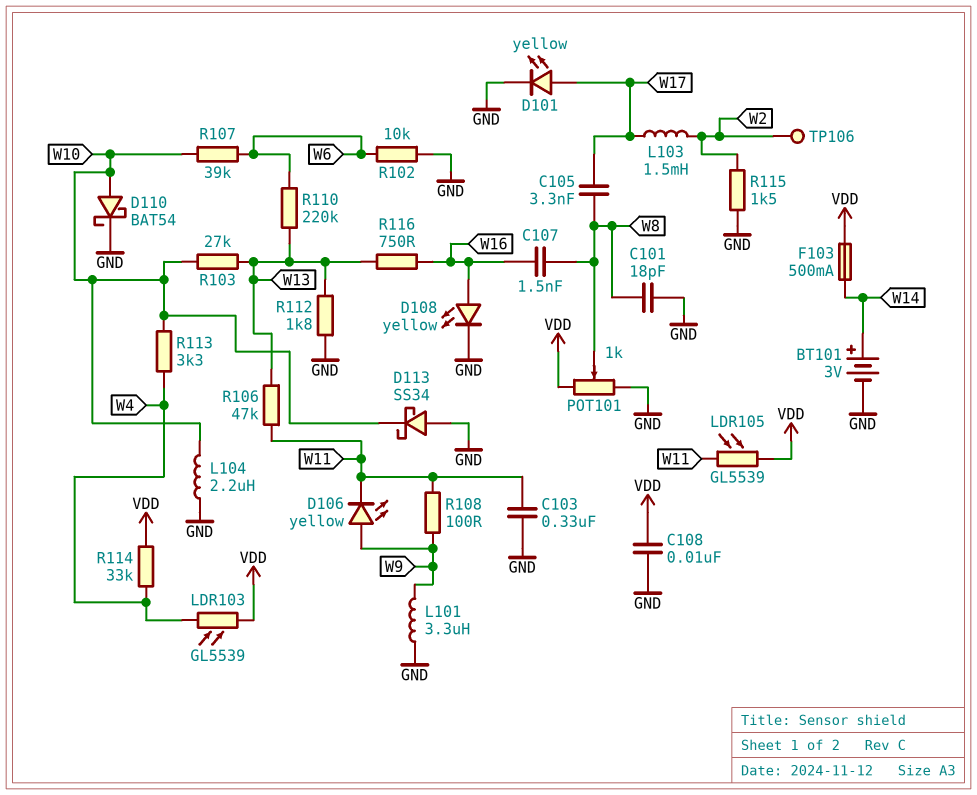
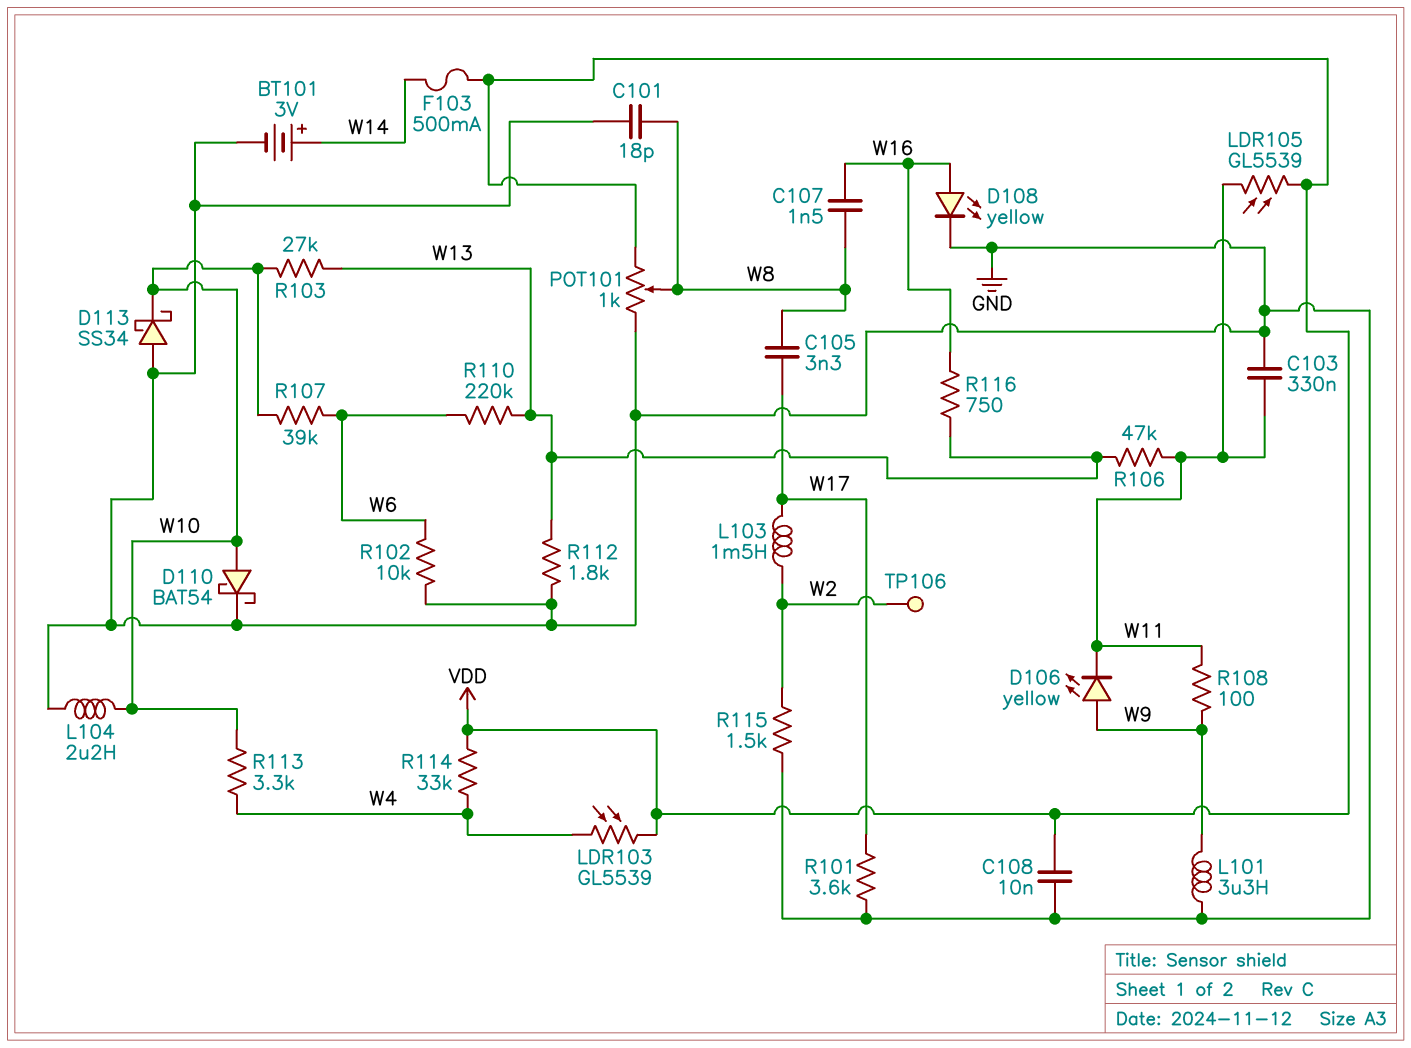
D101: LED yellow (A W17, K GND) -> none
R101: none -> 3.6k (GND, W17)

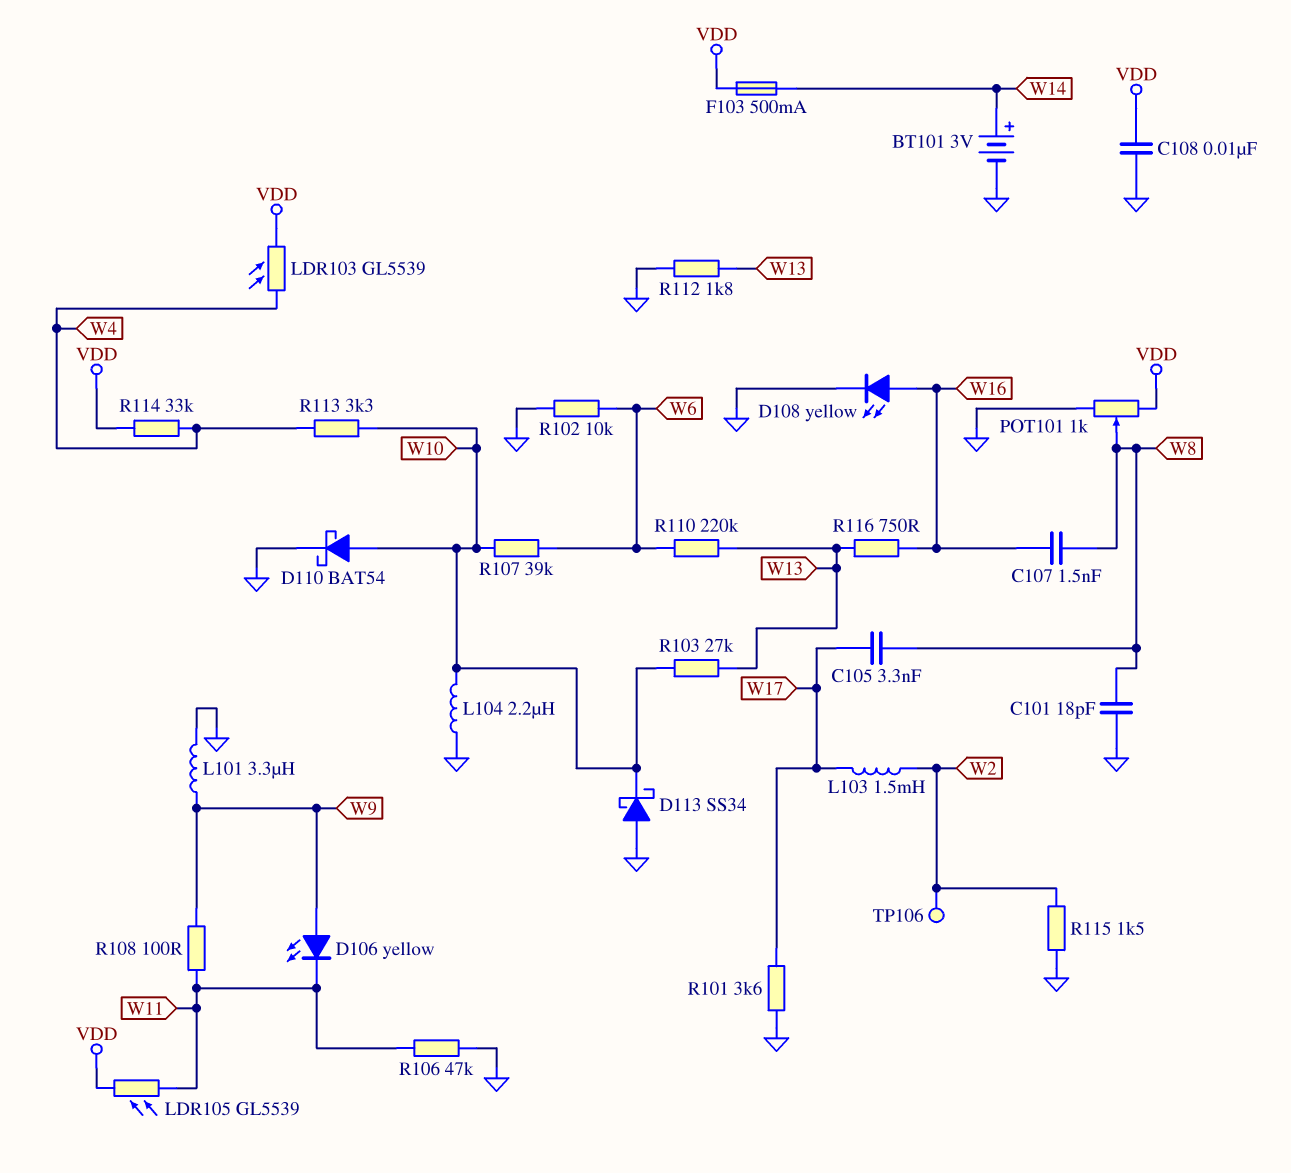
C103: 330nF (GND, W11) -> none
R106: 47k (W11, W13) -> 47k (GND, W11)

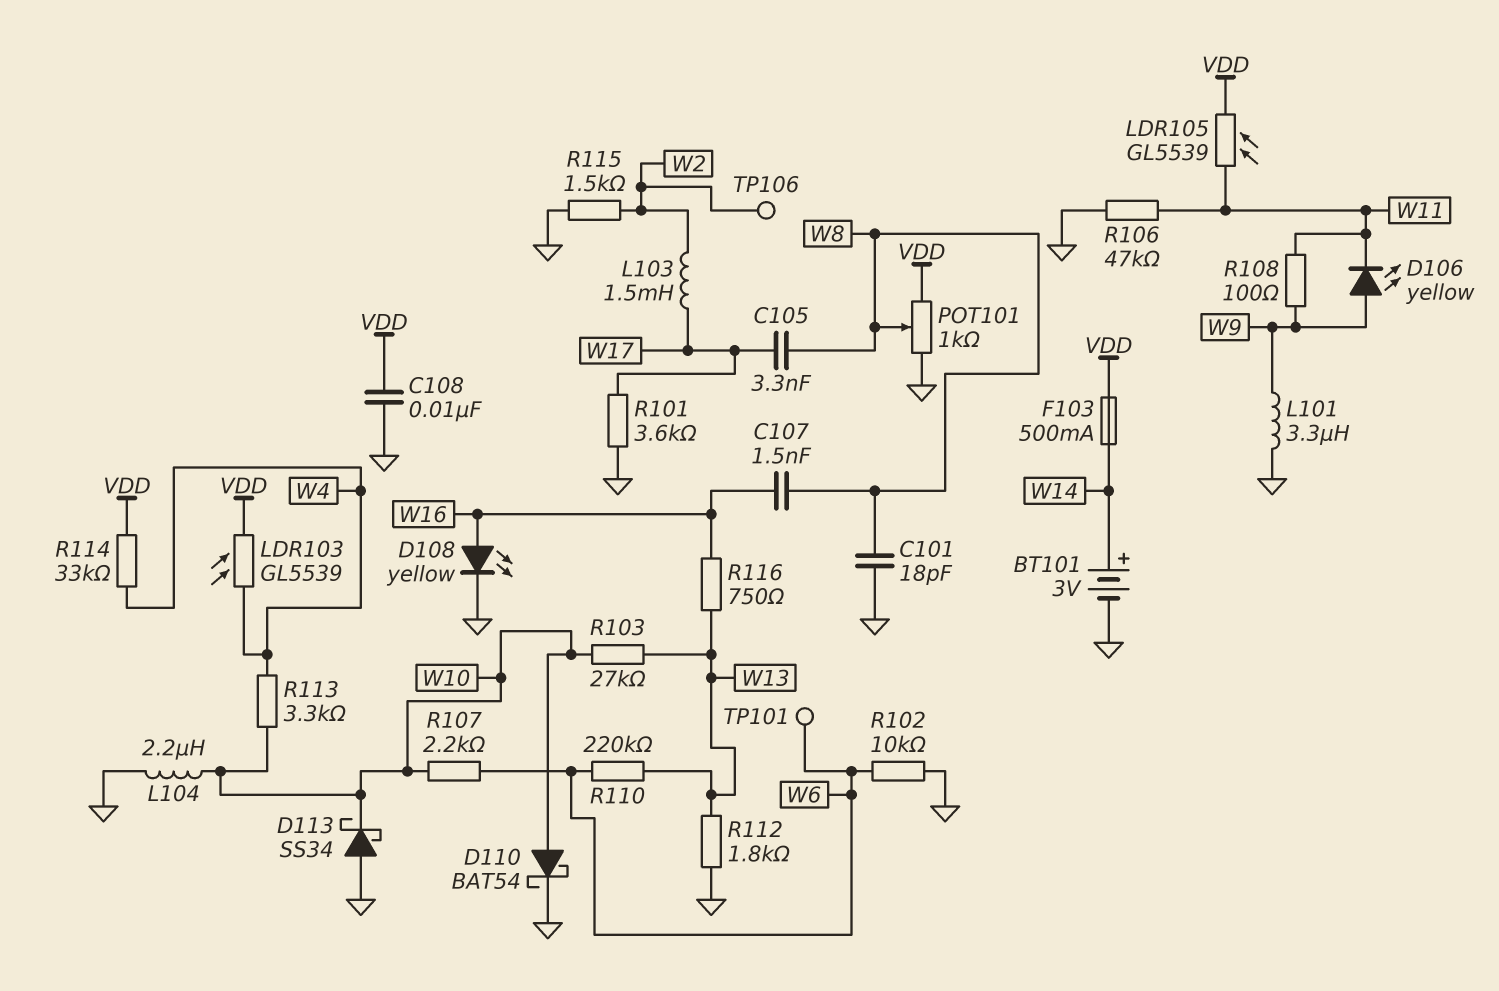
R107: 39k (W6, W10) -> 2.2k (W6, W10)
TP101: none -> test point (W6)

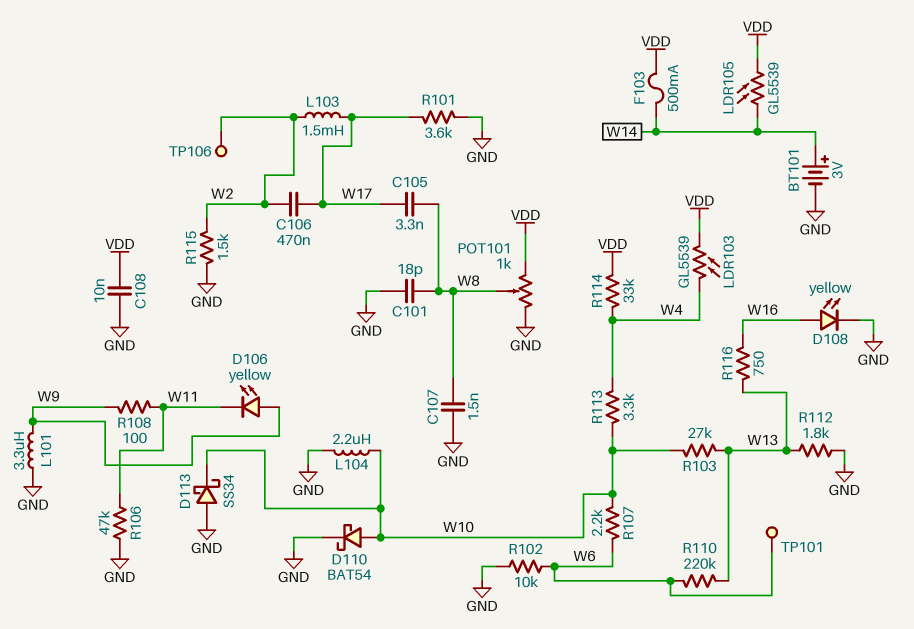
C106: none -> 470nF (W2, W17)
C107: 1.5nF (W8, W16) -> 1.5nF (GND, W8)
LDR105: GL5539 (VDD, W11) -> GL5539 (VDD, W14)

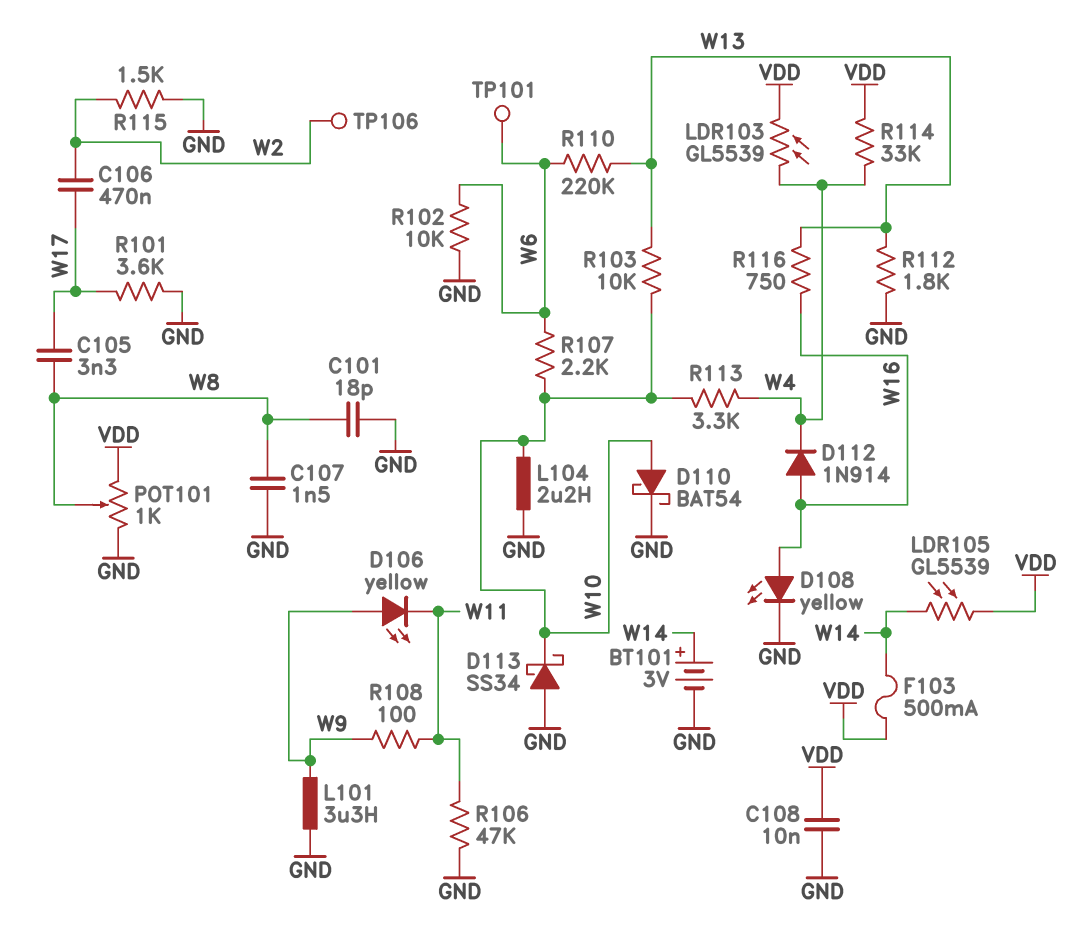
D112: none -> diode 1N914 (A W16, K W4)
L103: 1.5mH (W2, W17) -> none
R103: 27k (W10, W13) -> 10k (W10, W13)

